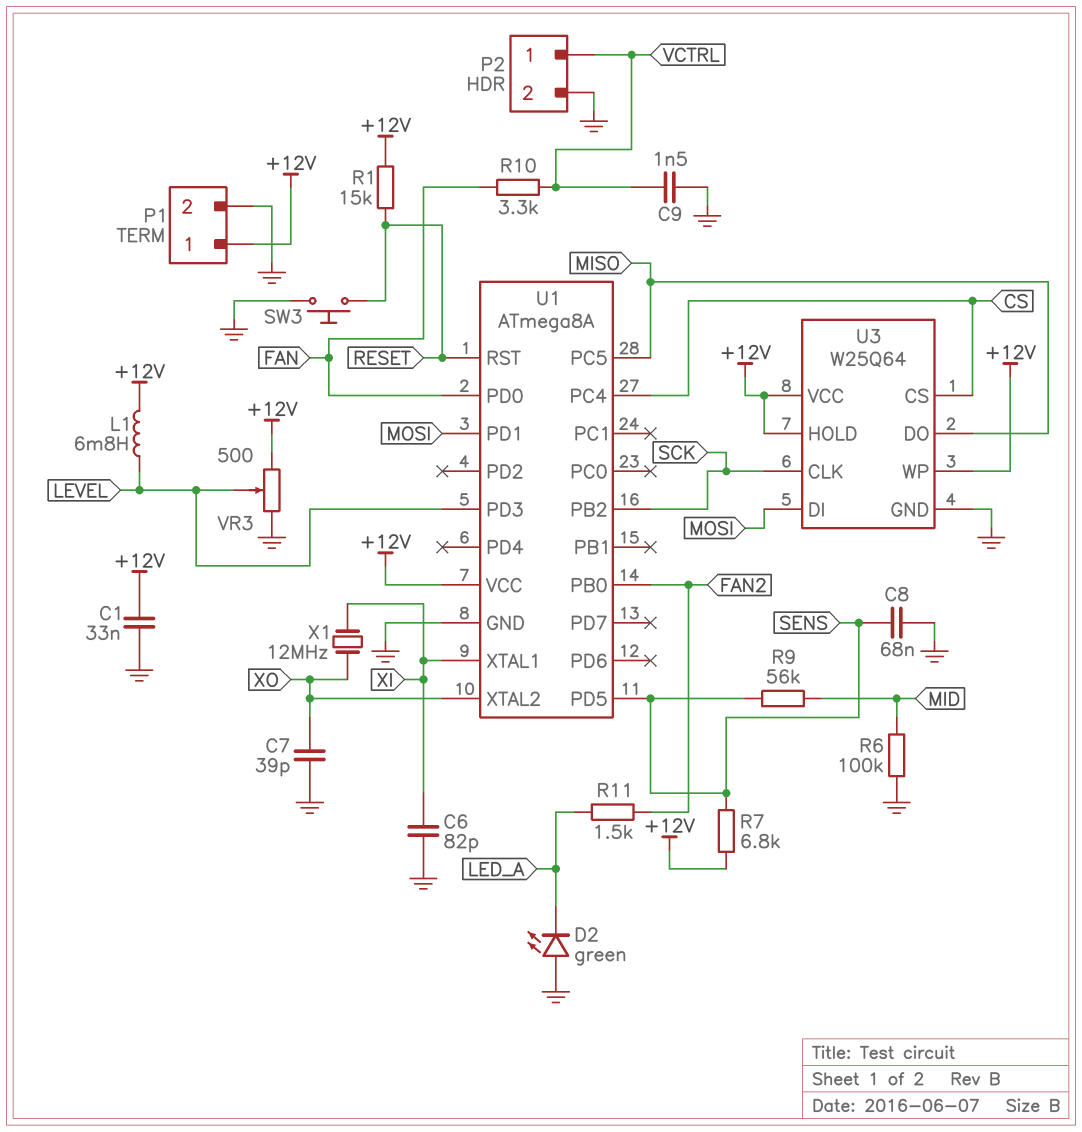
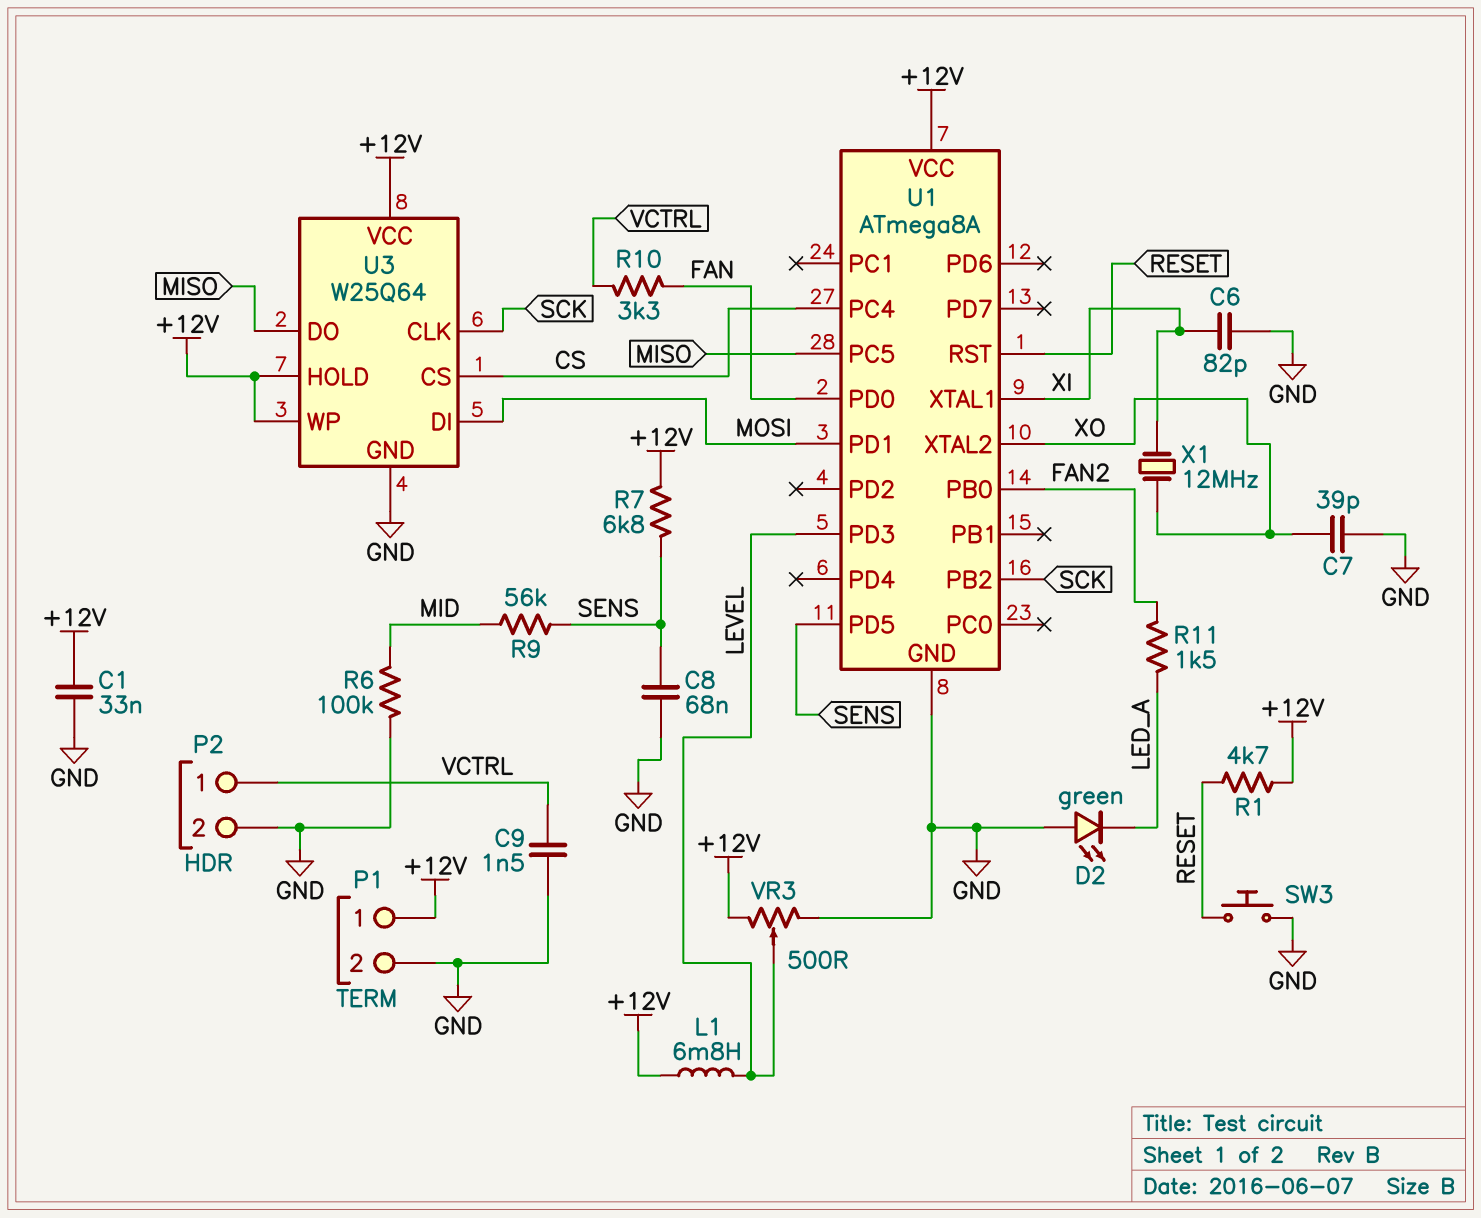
R1: 15k (+12V, RESET) -> 4.7k (+12V, RESET)

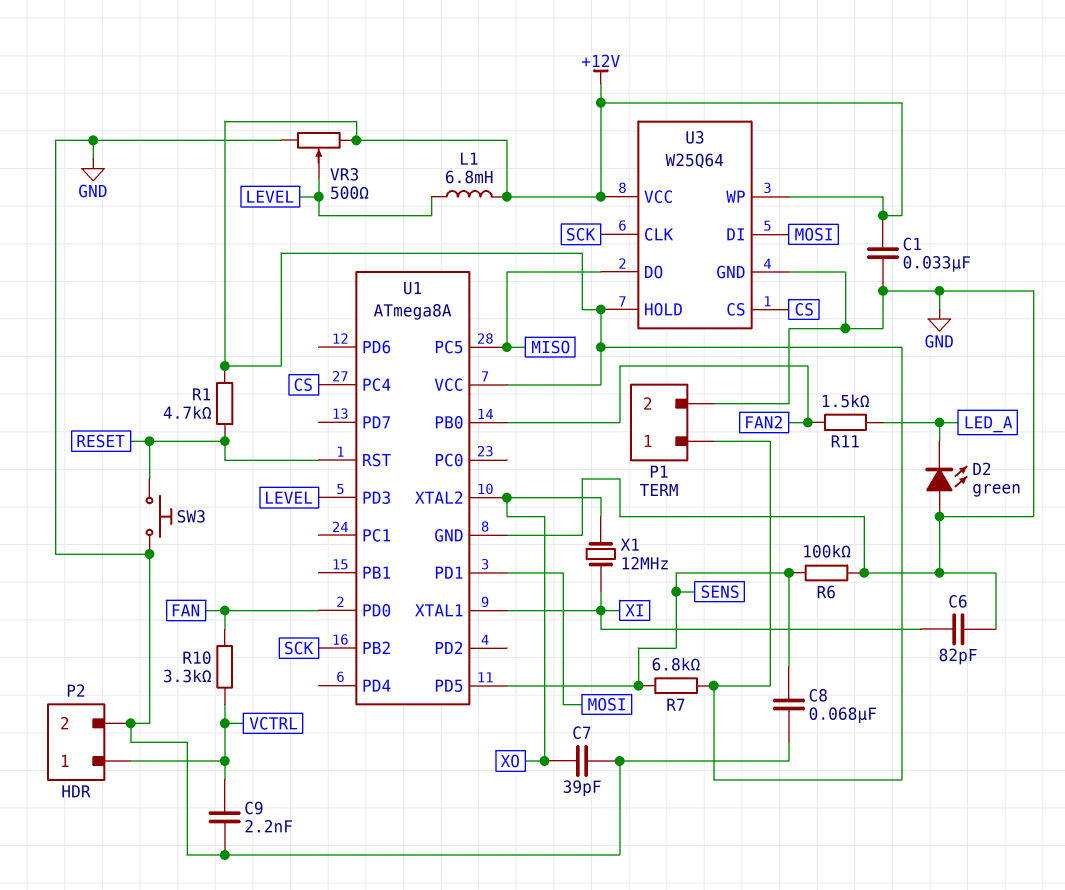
C9: 1.5nF (GND, VCTRL) -> 2.2nF (GND, VCTRL)
R6: 100k (GND, MID) -> 100k (GND, SENS)
R9: 56k (MID, SENS) -> none

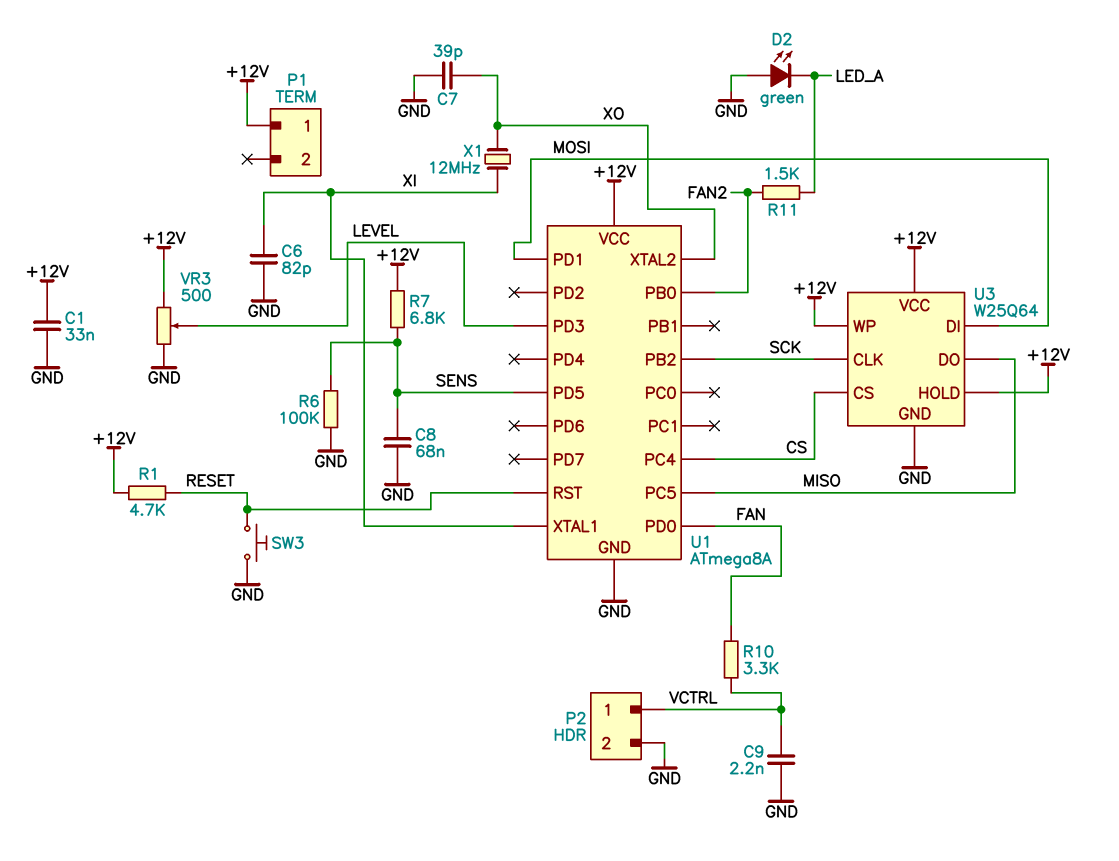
L1: 6.8mH (+12V, LEVEL) -> none
P1 pin 2: GND -> none

